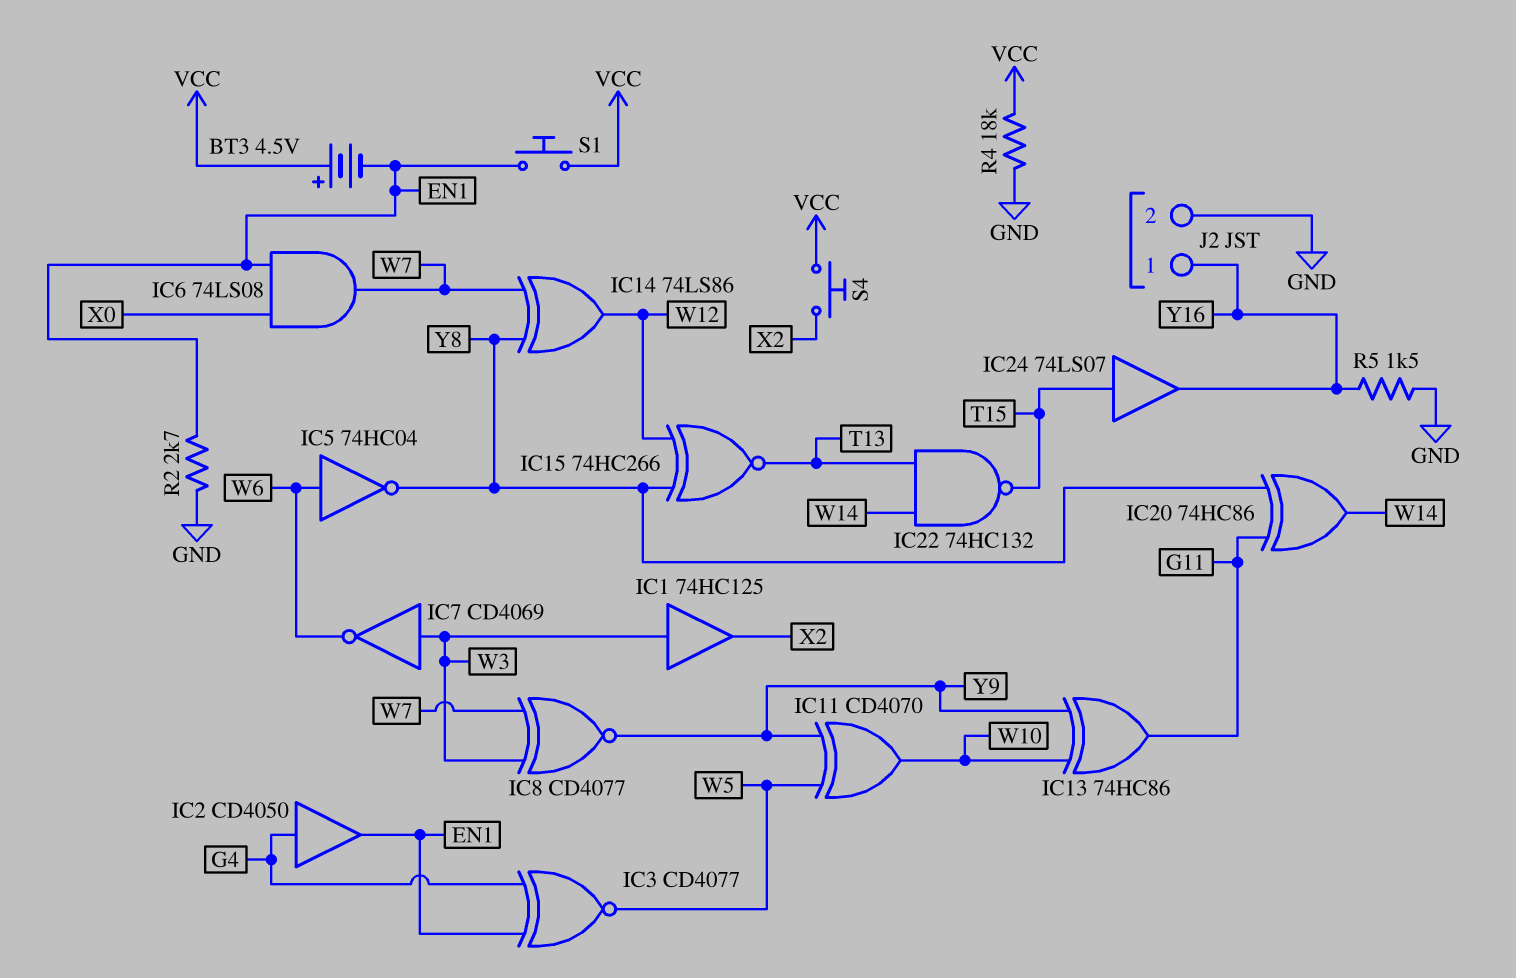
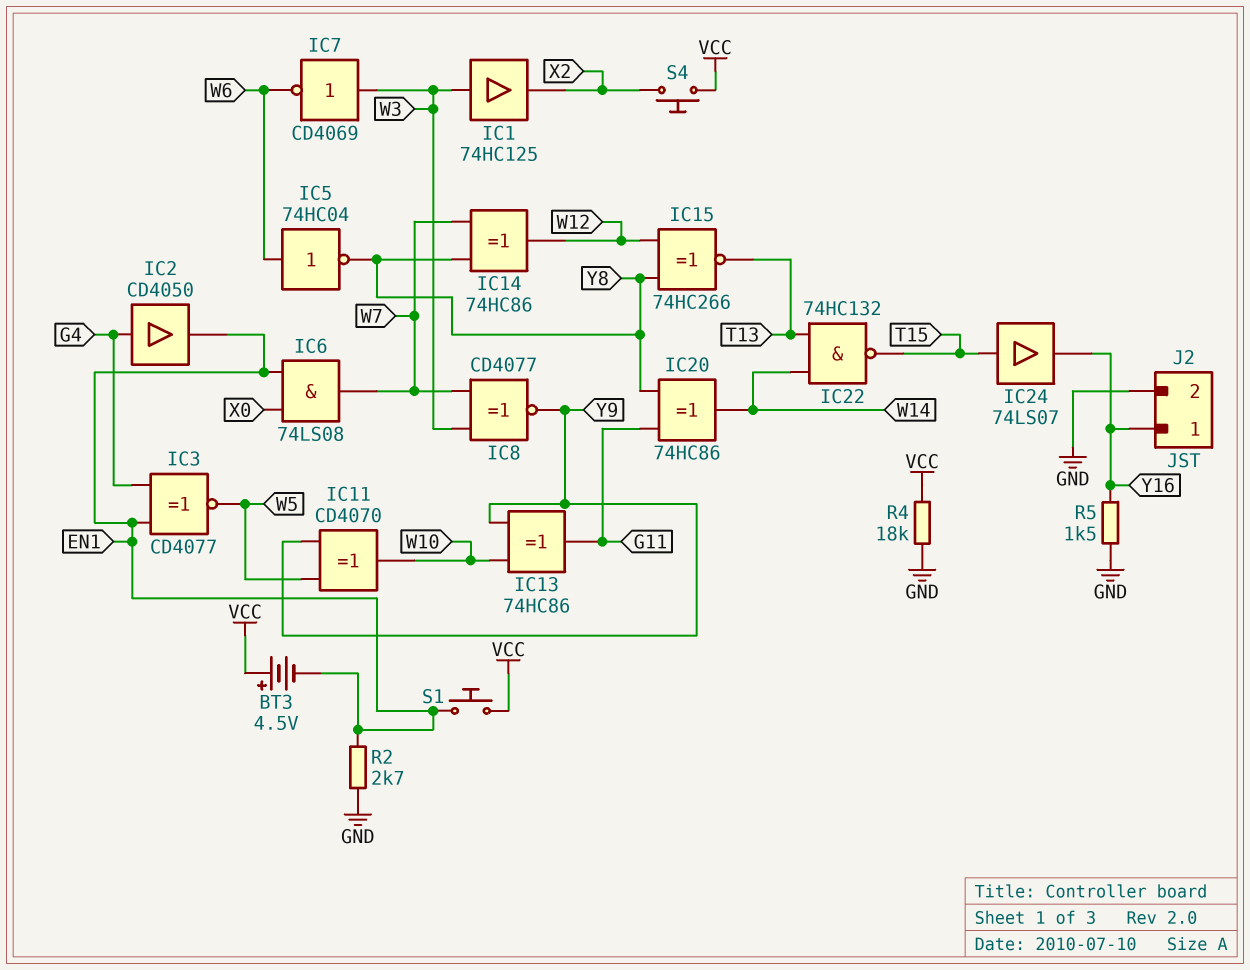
IC14: XOR 74LS86 (in W7, in Y8, out W12) -> XOR 74HC86 (in W7, in Y8, out W12)

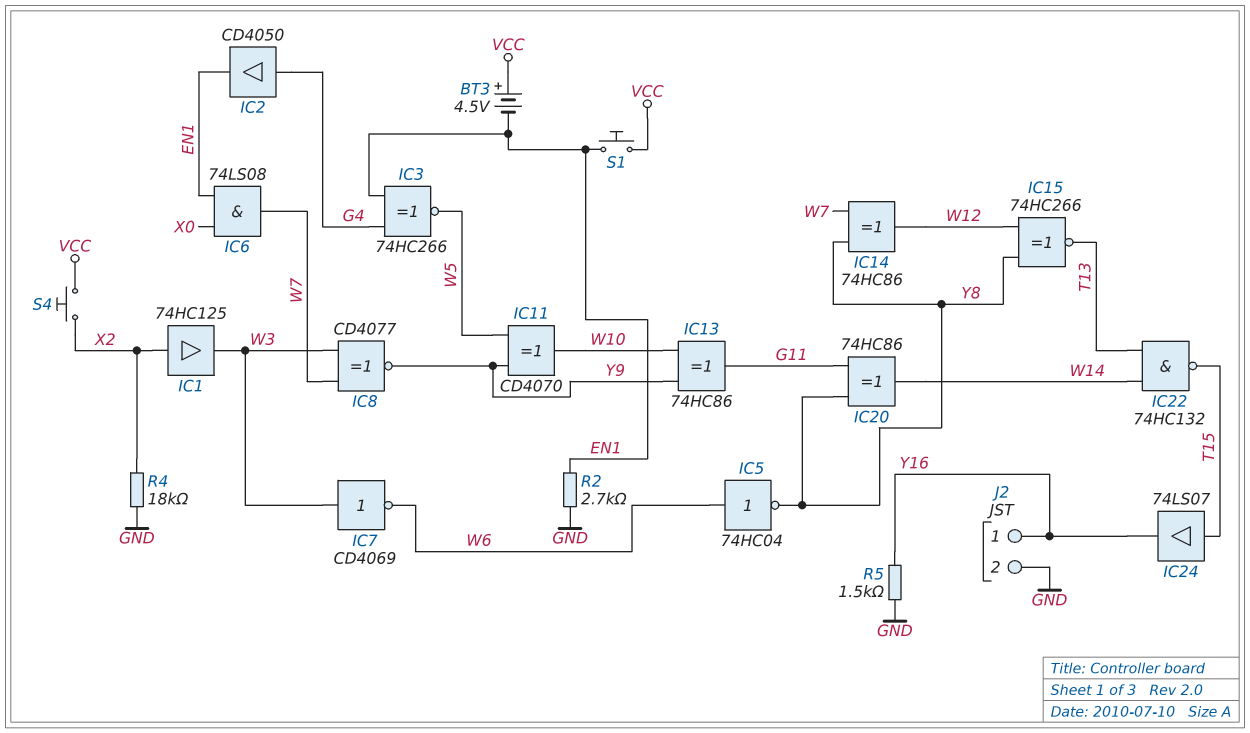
IC1: buffer 74HC125 (in W3, out X2) -> buffer 74HC125 (in X2, out W3)
IC3: XNOR CD4077 (in EN1, in G4, out W5) -> XNOR 74HC266 (in EN1, in G4, out W5)
R4: 18k (GND, VCC) -> 18k (GND, X2)

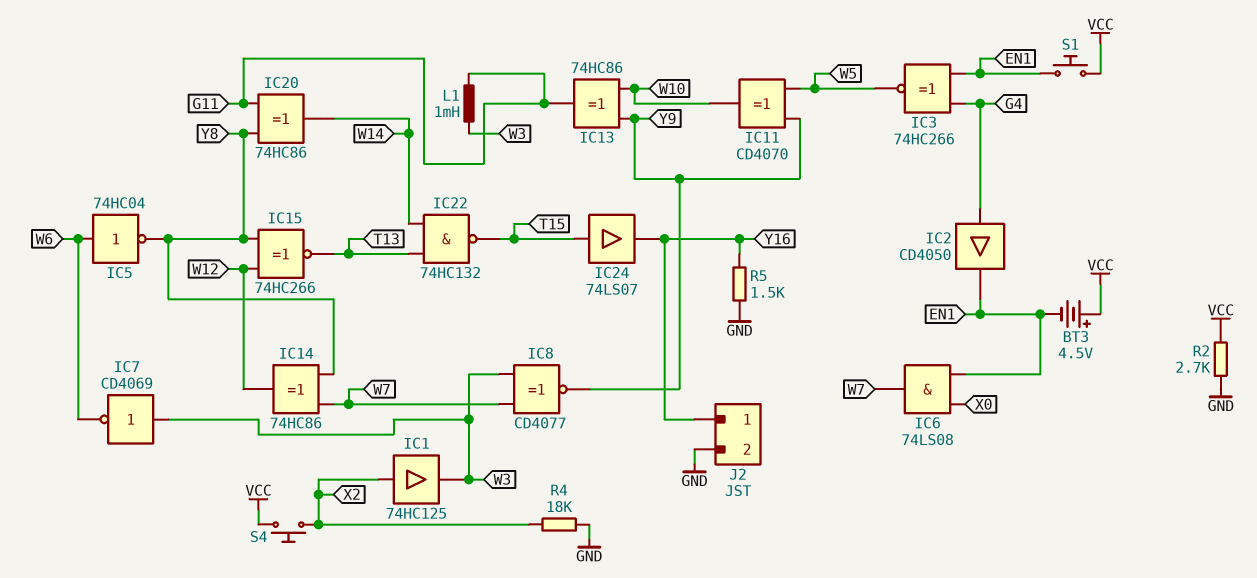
L1: none -> 1mH (G11, W3)
R2: 2.7k (EN1, GND) -> 2.7k (GND, VCC)

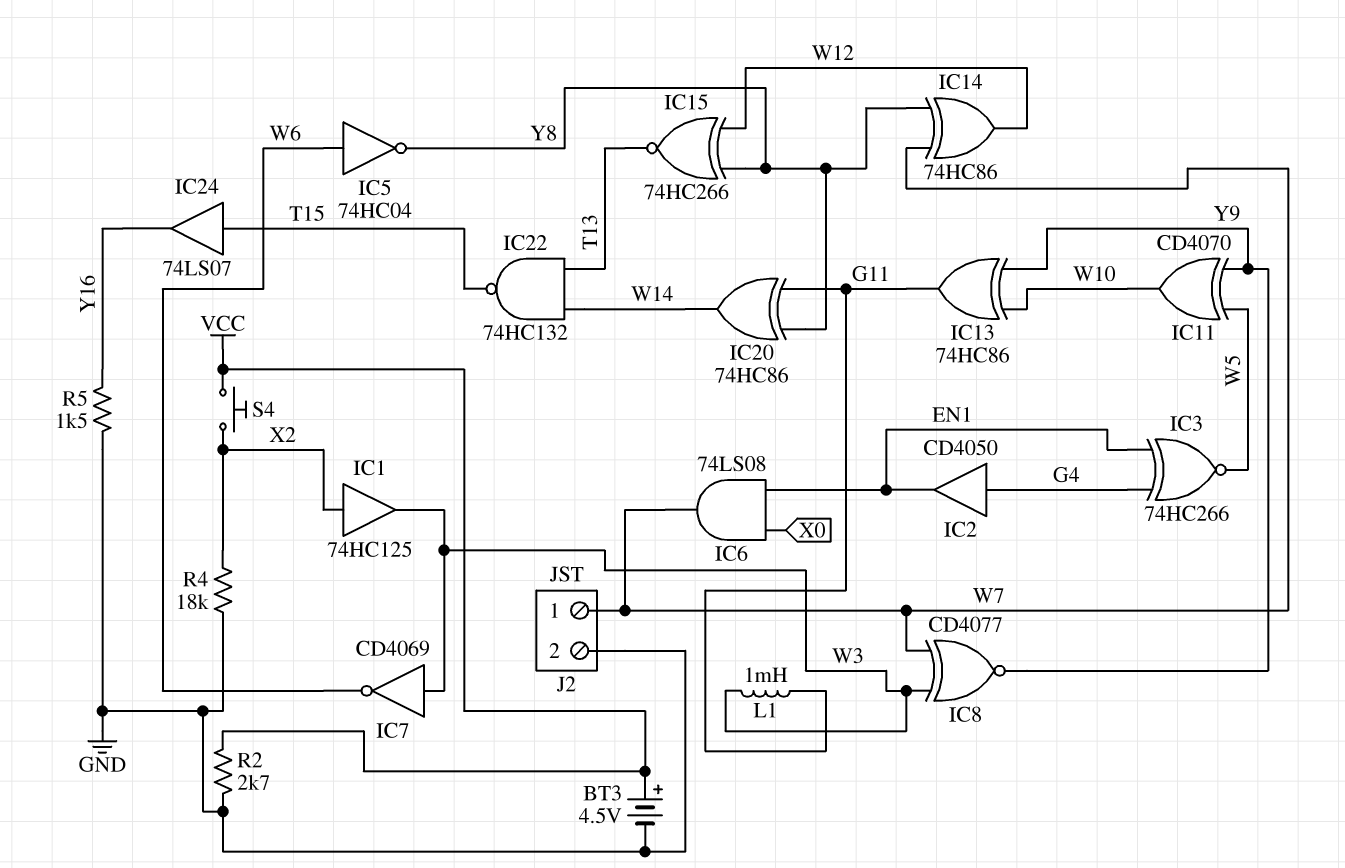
BT3: 4.5V (plus VCC, minus EN1) -> 4.5V (plus VCC, minus GND)
J2 pin 1: Y16 -> W7
S1: button (EN1, VCC) -> none

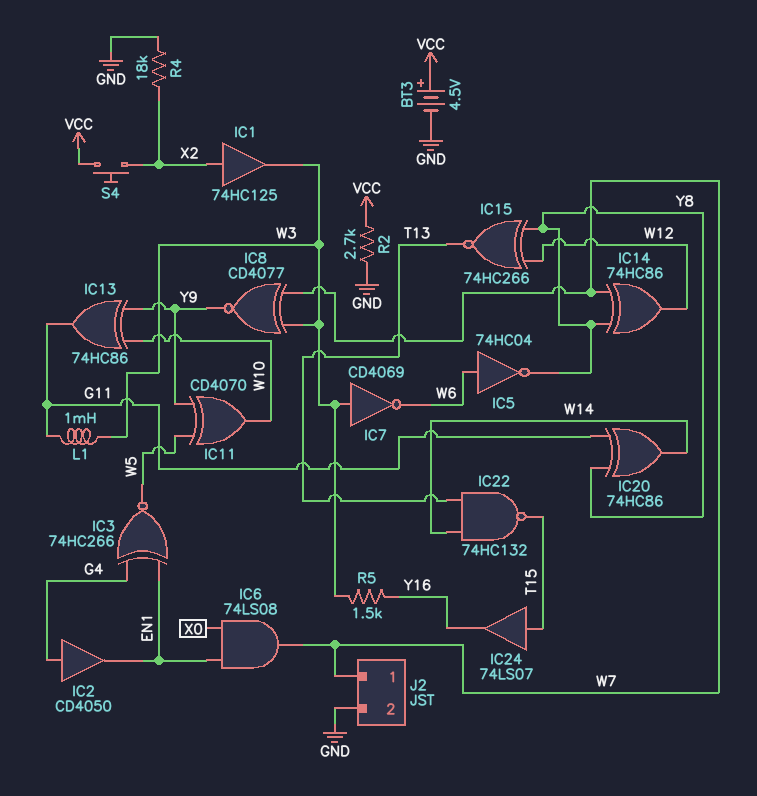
R5: 1.5k (GND, Y16) -> 1.5k (W3, Y16)

